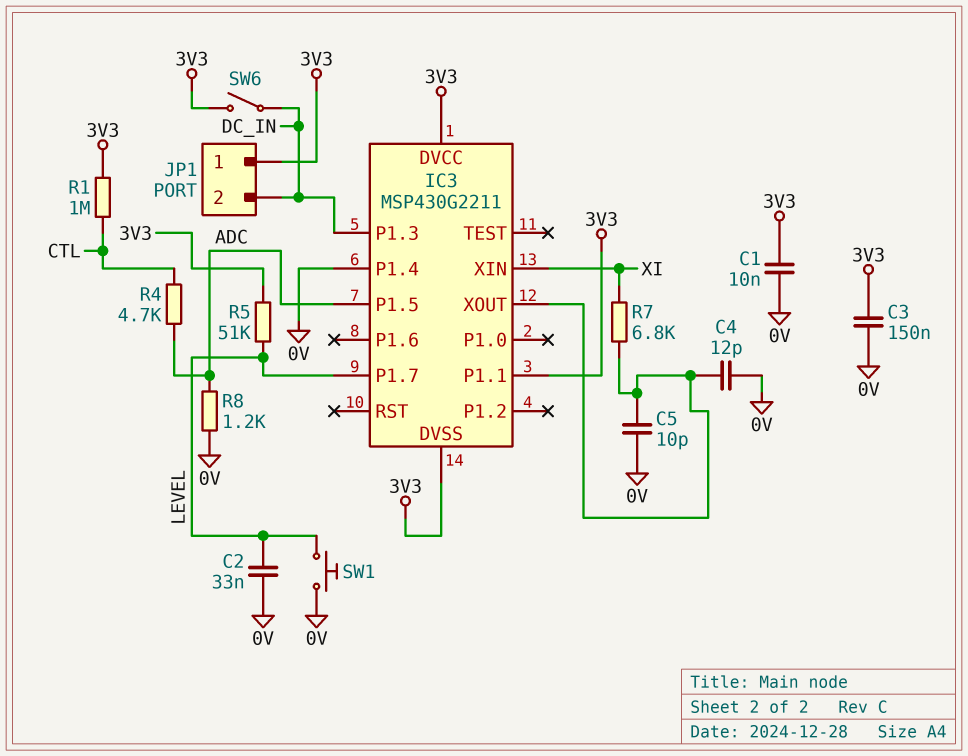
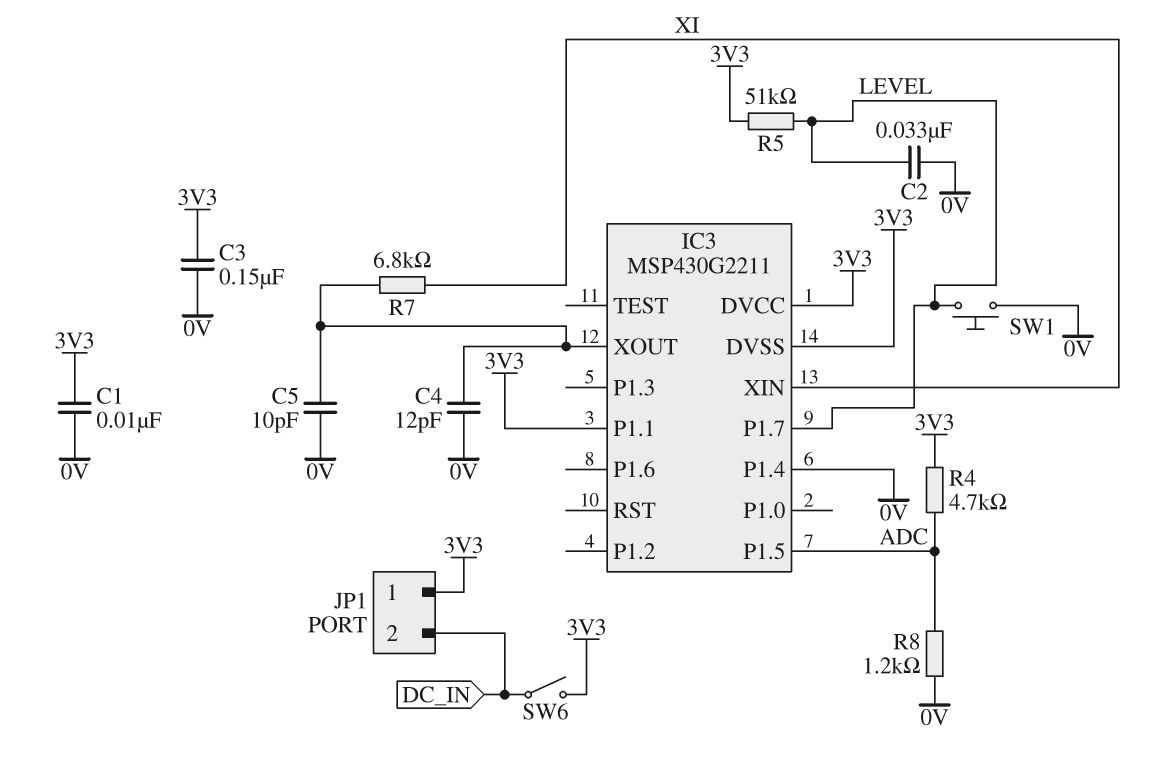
IC3 pin P1.3: DC_IN -> none
R1: 1M (3V3, CTL) -> none
R4: 4.7k (ADC, CTL) -> 4.7k (3V3, ADC)

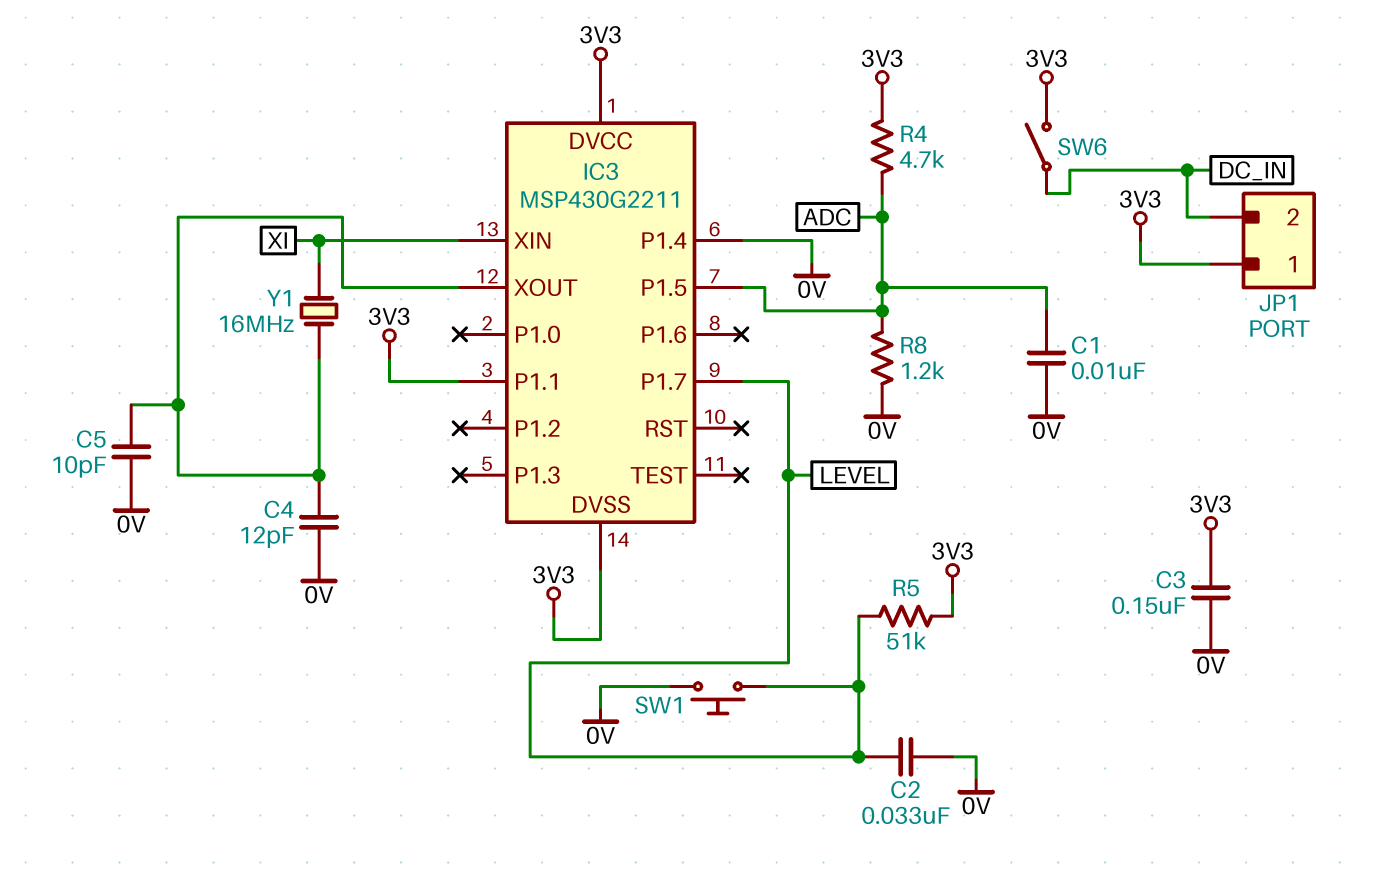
C1: 10nF (0V, 3V3) -> 10nF (0V, ADC)
R7: 6.8k (IC3/XOUT, XI) -> none
Y1: none -> 16MHz (IC3/XOUT, XI)

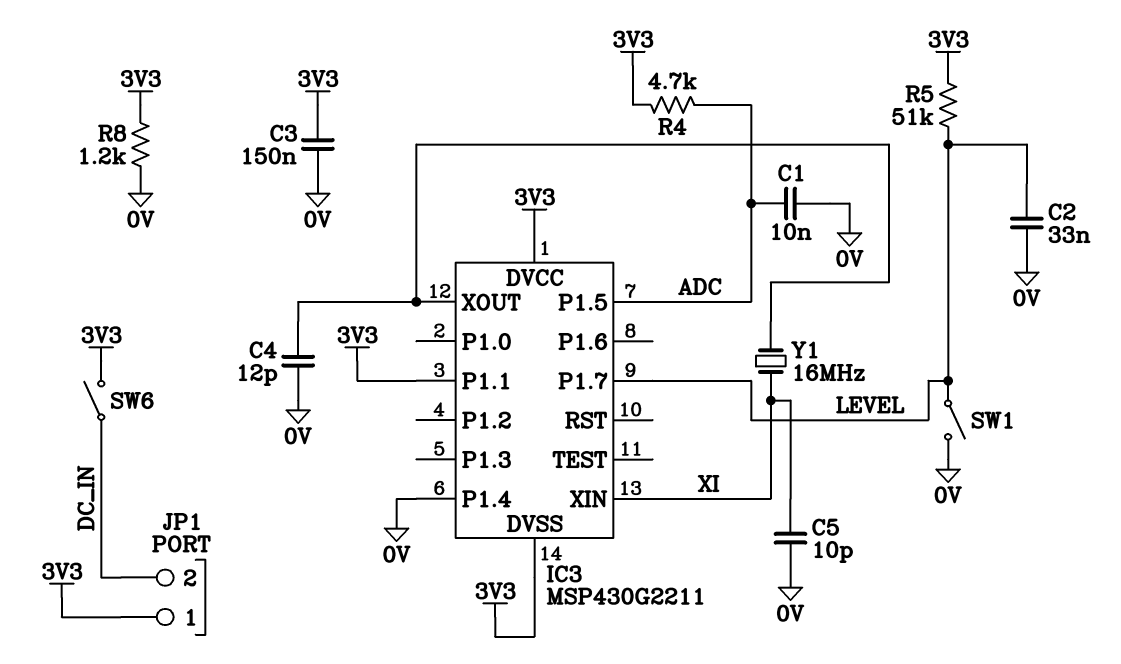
C5: 10pF (0V, IC3/XOUT) -> 10pF (0V, XI)
R8: 1.2k (0V, ADC) -> 1.2k (0V, 3V3)
SW1: button (0V, LEVEL) -> switch (0V, LEVEL)

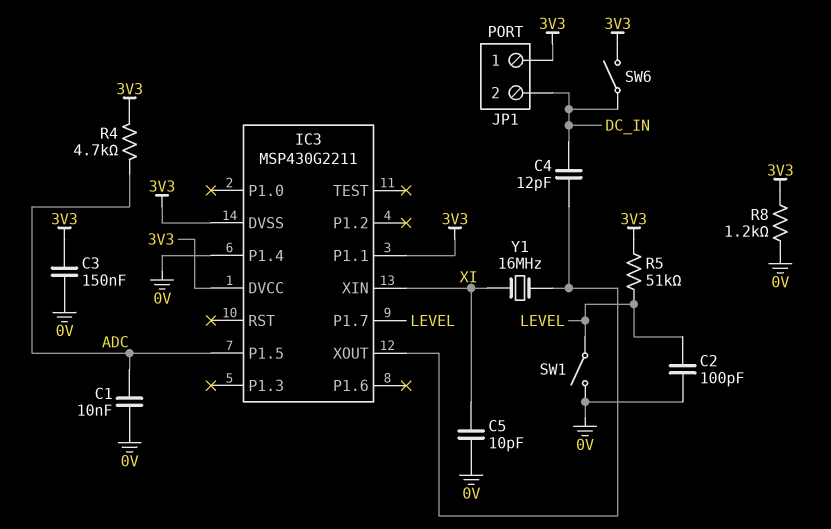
C2: 33nF (0V, LEVEL) -> 100pF (0V, LEVEL)
C4: 12pF (0V, IC3/XOUT) -> 12pF (DC_IN, IC3/XOUT)

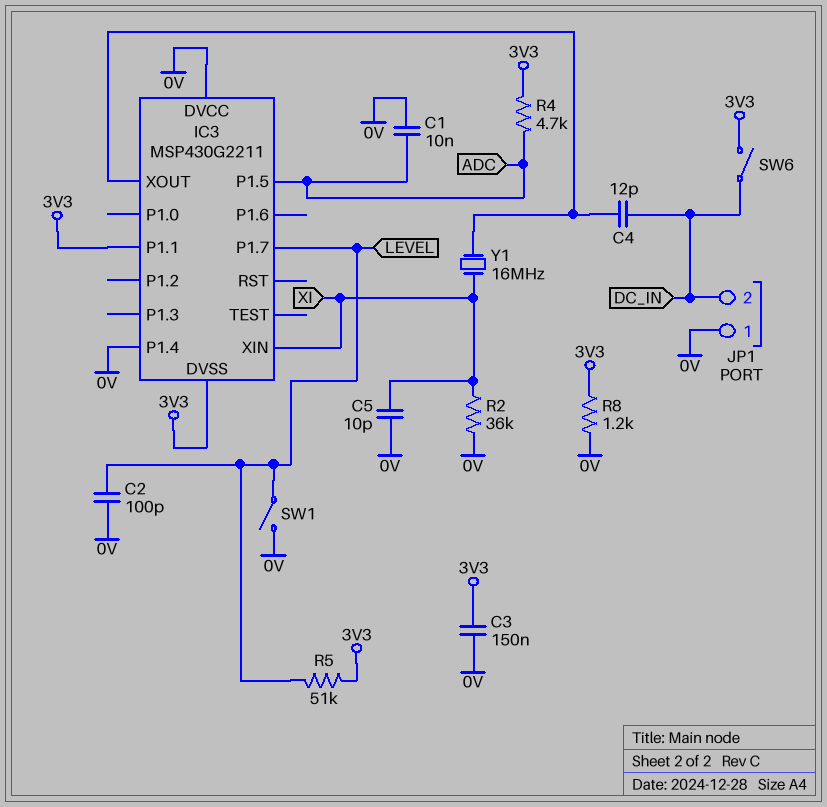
IC3 pin DVCC: 3V3 -> 0V
JP1 pin 1: 3V3 -> 0V
R2: none -> 36k (0V, XI)

